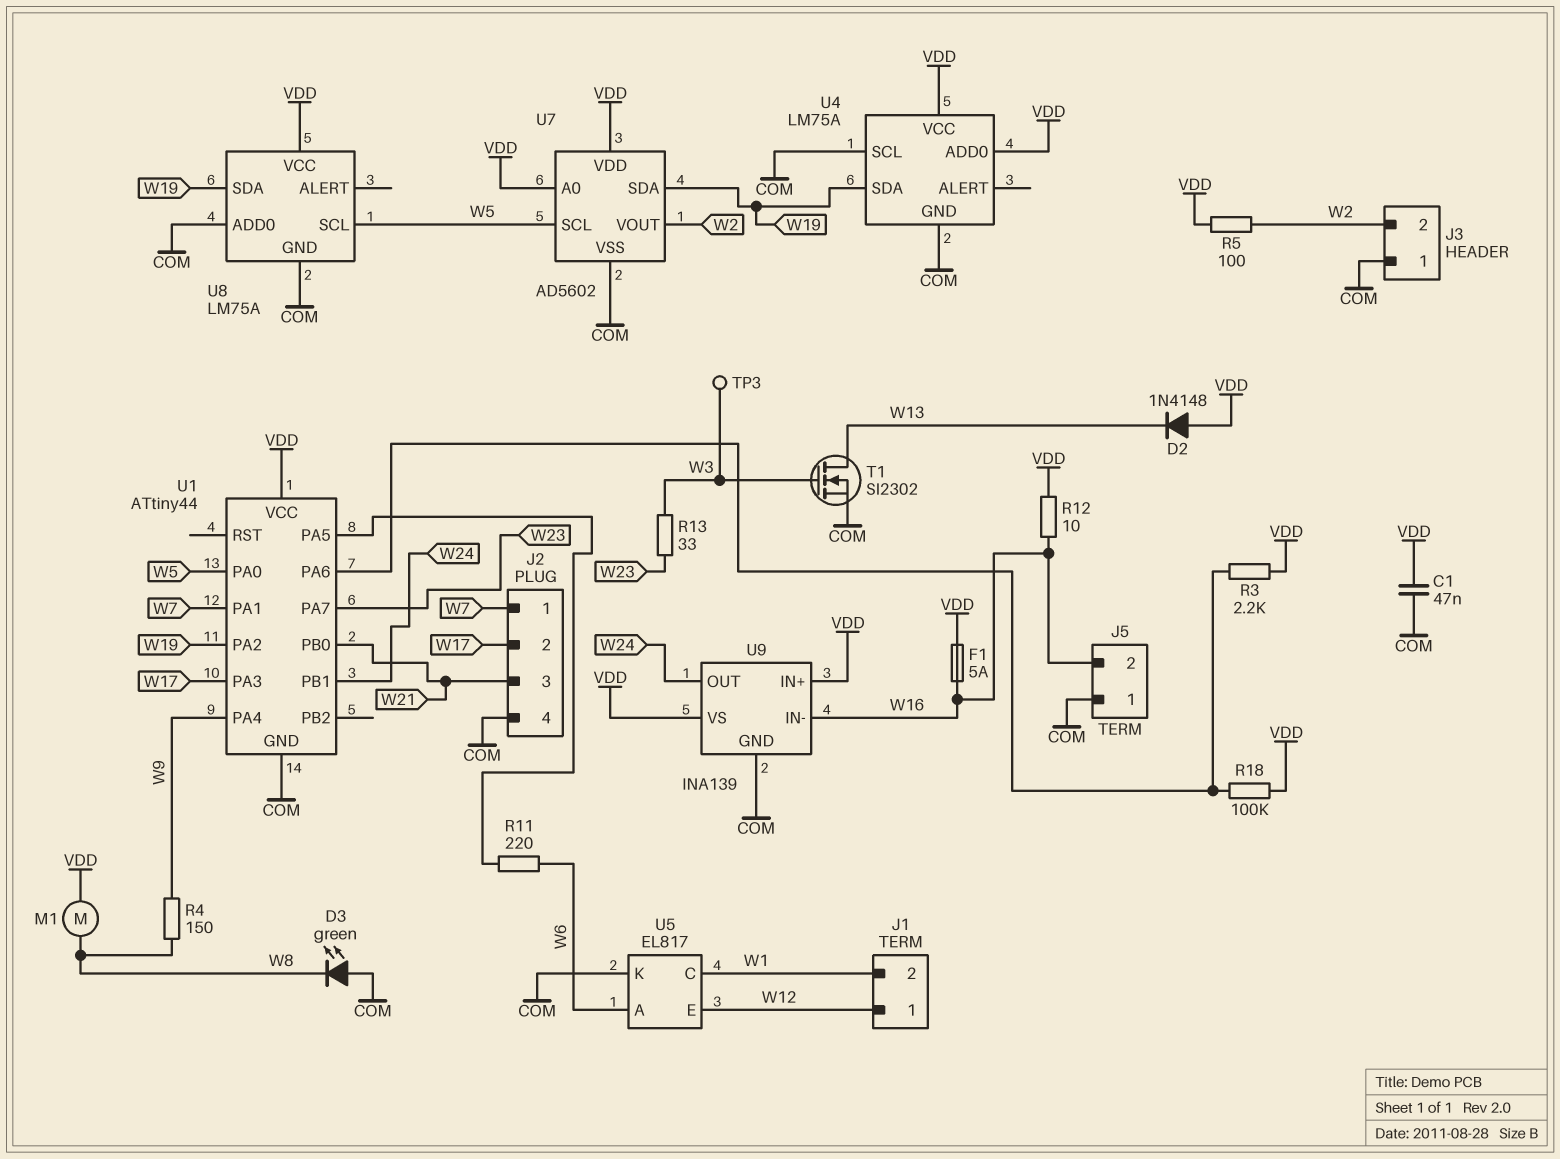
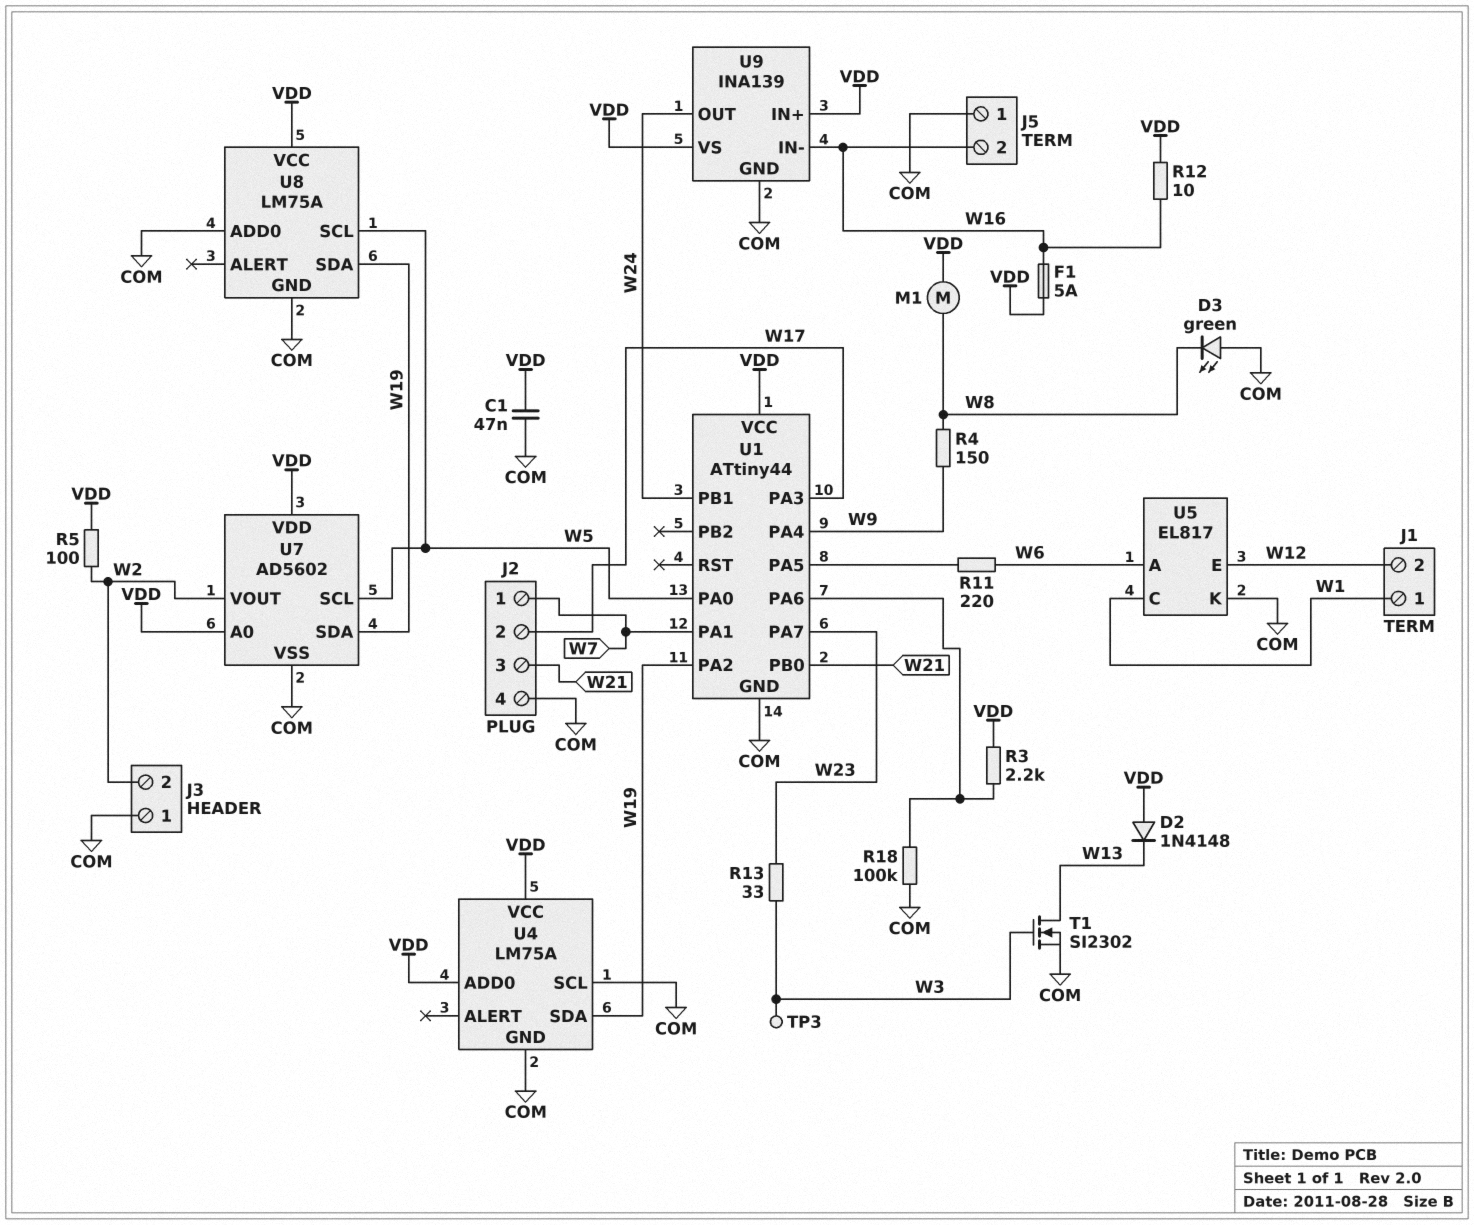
J1 pin 1: W12 -> W1
J1 pin 2: W1 -> W12
R18: 100k (U1/PA6, VDD) -> 100k (COM, U1/PA6)

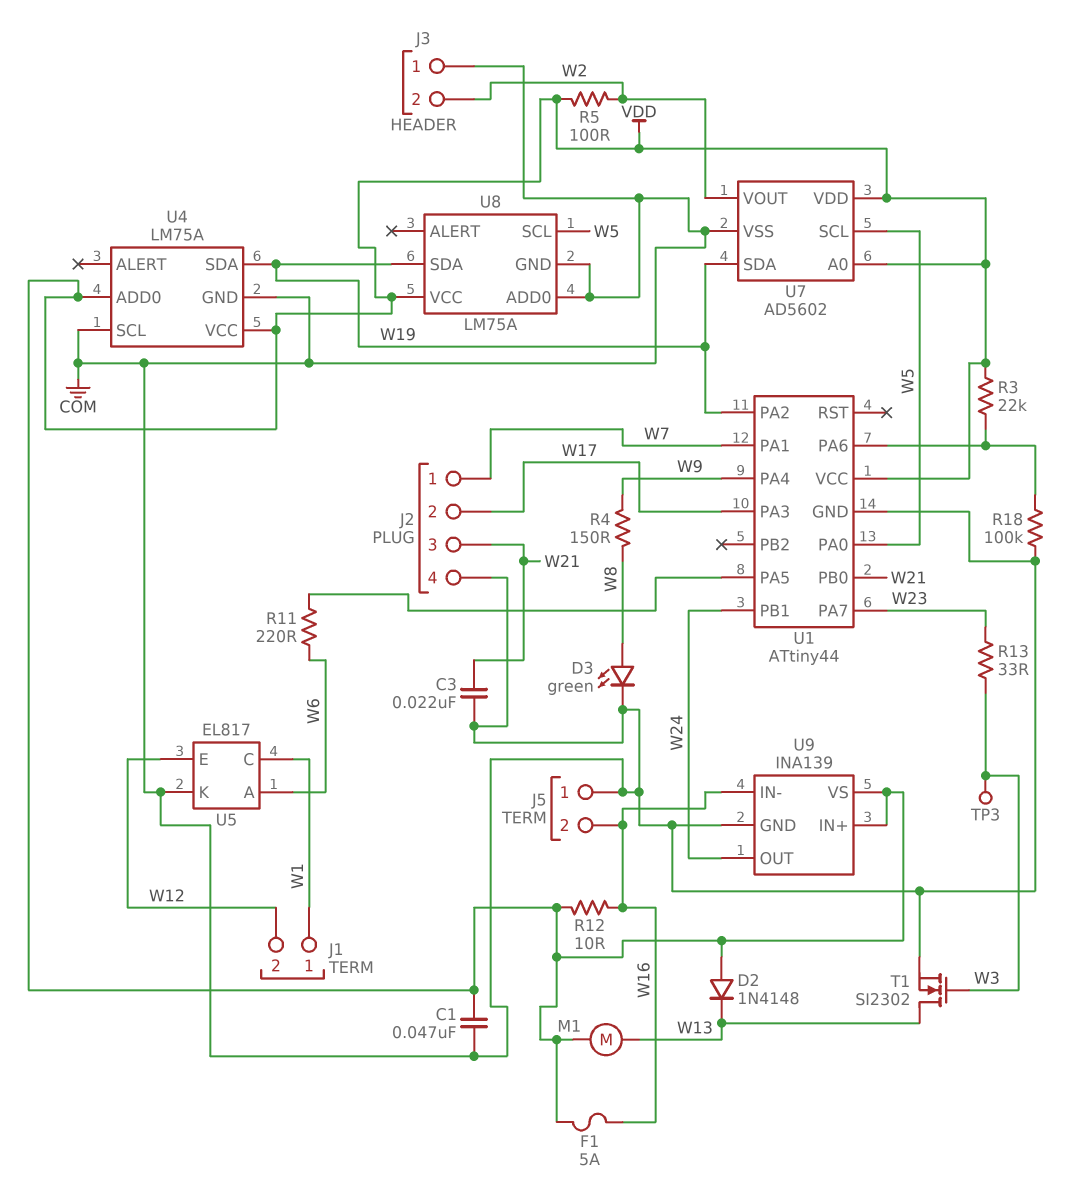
C3: none -> 22nF (COM, W21)
D3: LED green (A COM, K W8) -> LED green (A W8, K COM)
M1: motor (VDD, W8) -> motor (VDD, W13)
R3: 2.2k (U1/PA6, VDD) -> 22k (U1/PA6, VDD)

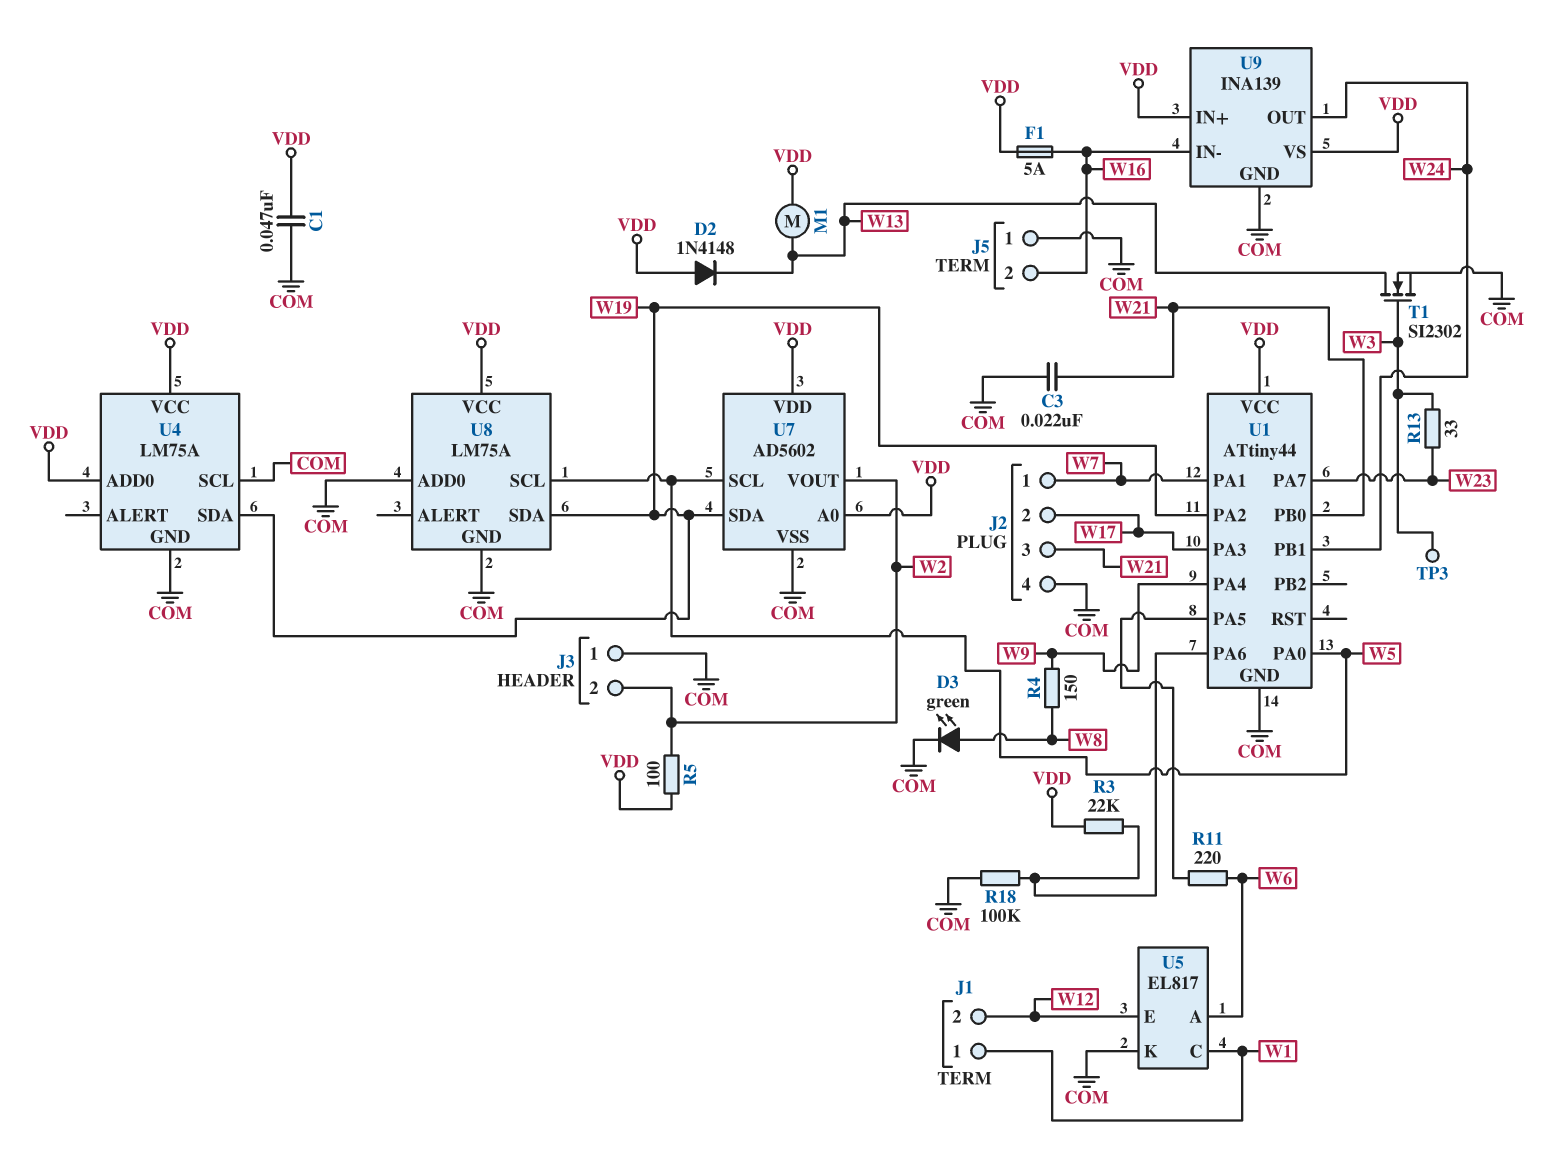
R12: 10 (VDD, W16) -> none

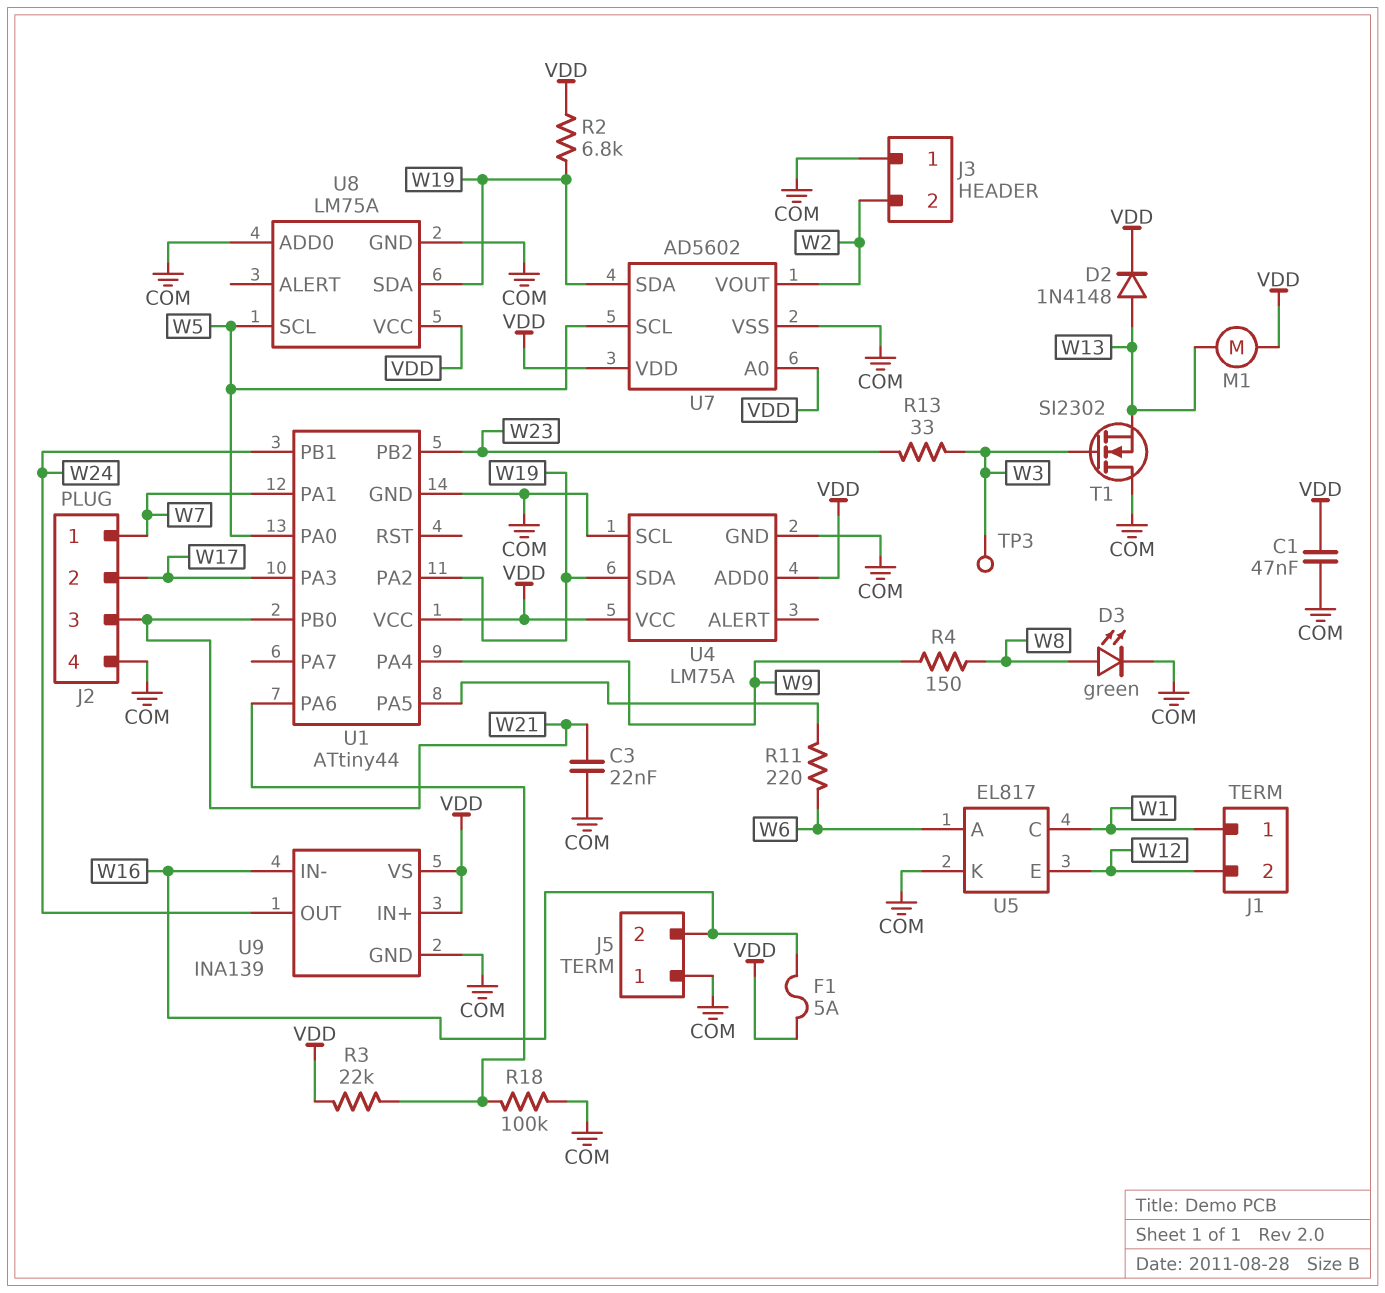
D2: diode 1N4148 (A VDD, K W13) -> diode 1N4148 (A W13, K VDD)
R2: none -> 6.8k (VDD, W19)
R5: 100 (VDD, W2) -> none
T1: NMOS SI2302 (G W3, D W13, S COM) -> NMOS SI2302 (G W3, D COM, S W13)
U1 pin PA7: W23 -> none
U1 pin PB2: none -> W23

